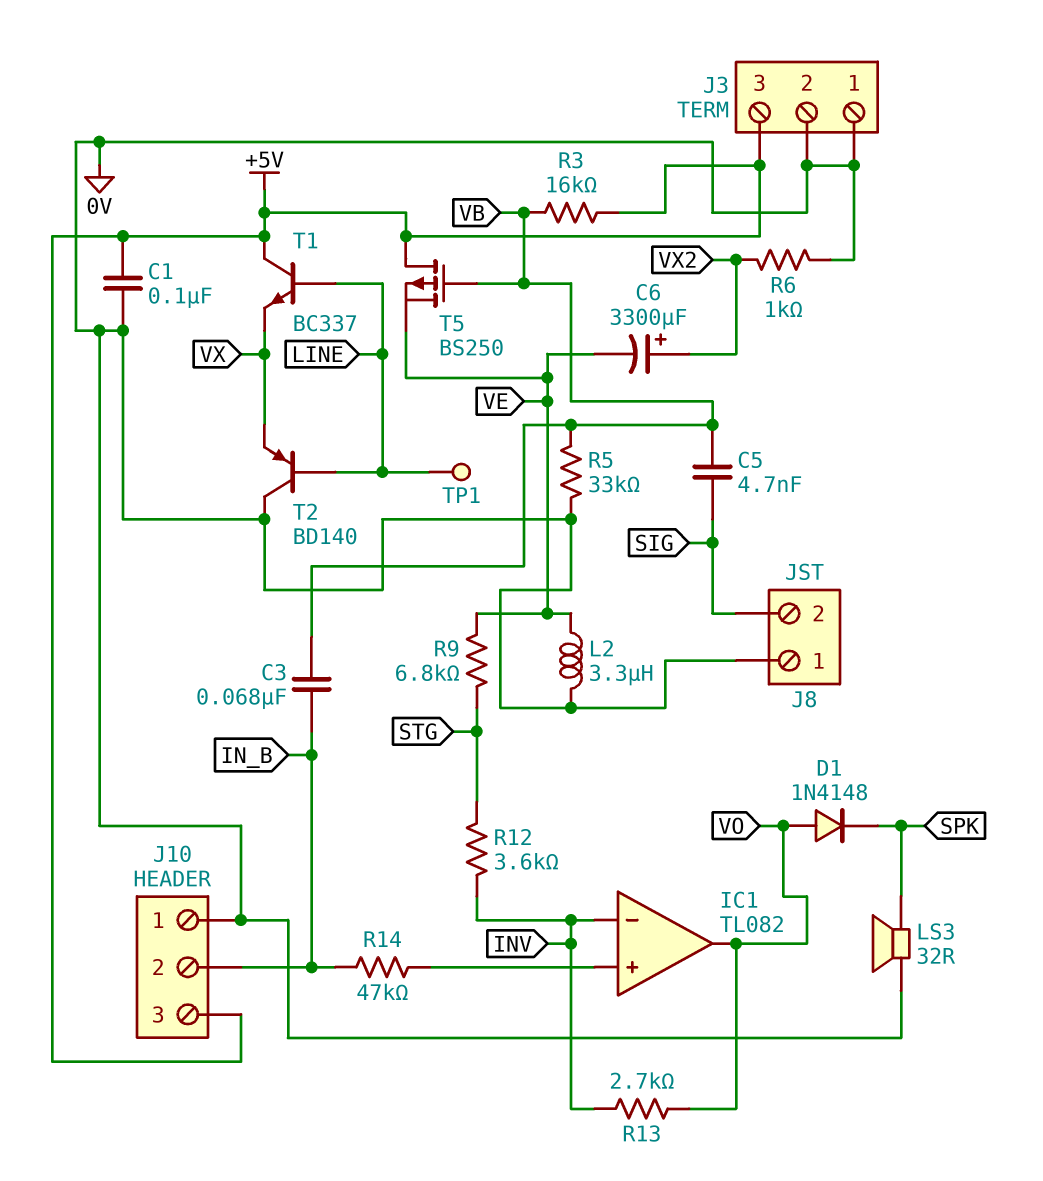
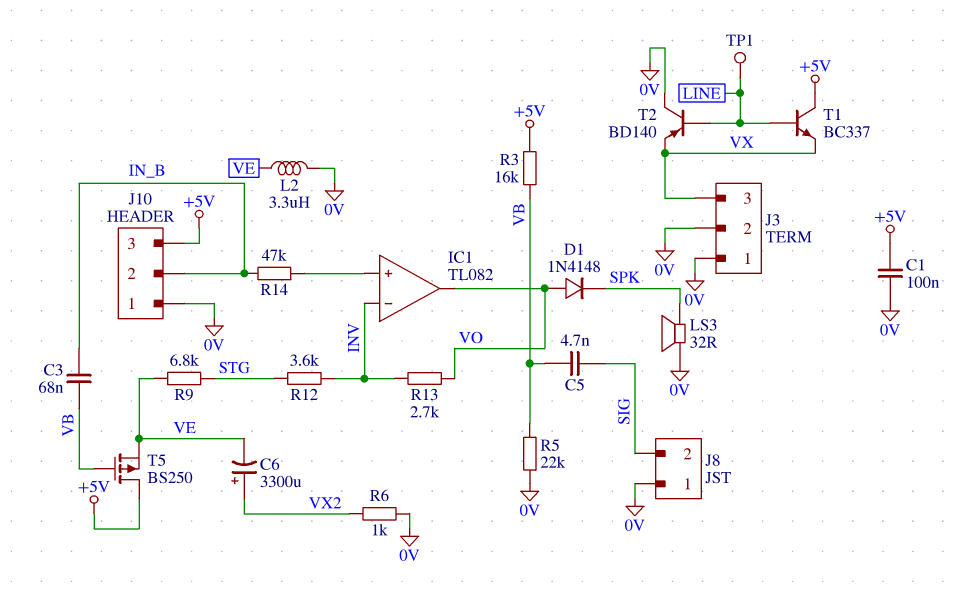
J3 pin 3: +5V -> VX
R5: 33k (0V, VB) -> 22k (0V, VB)

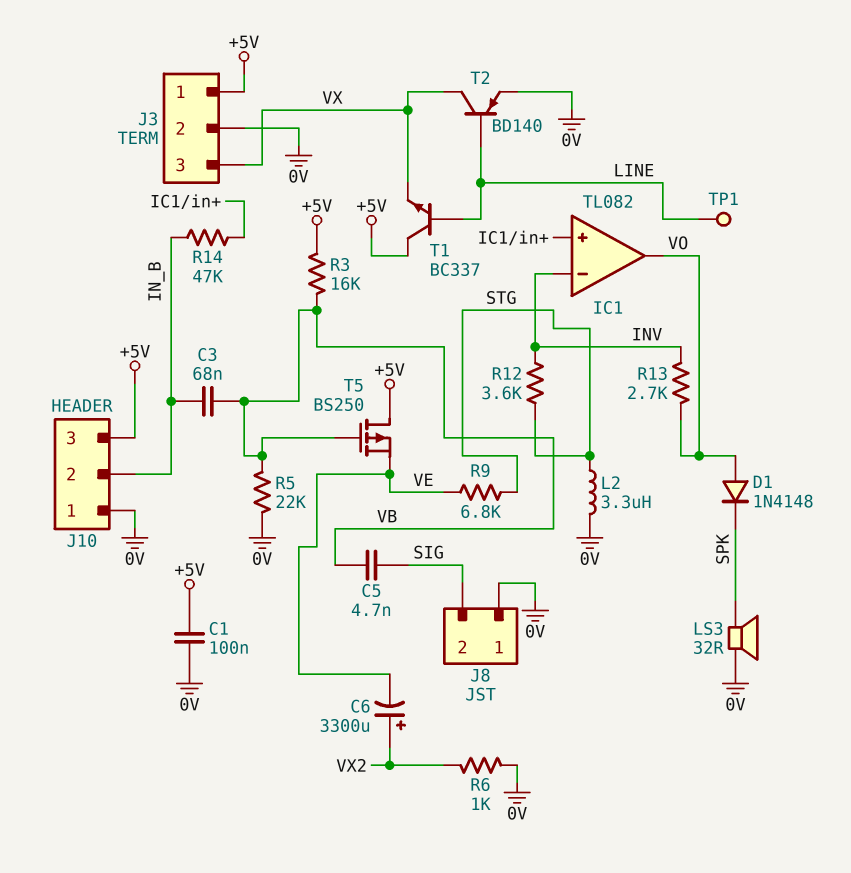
J3 pin 1: 0V -> +5V
L2: 3.3uH (0V, VE) -> 3.3uH (0V, STG)
T2: PNP BD140 (B LINE, C 0V, E VX) -> PNP BD140 (B LINE, C VX, E 0V)

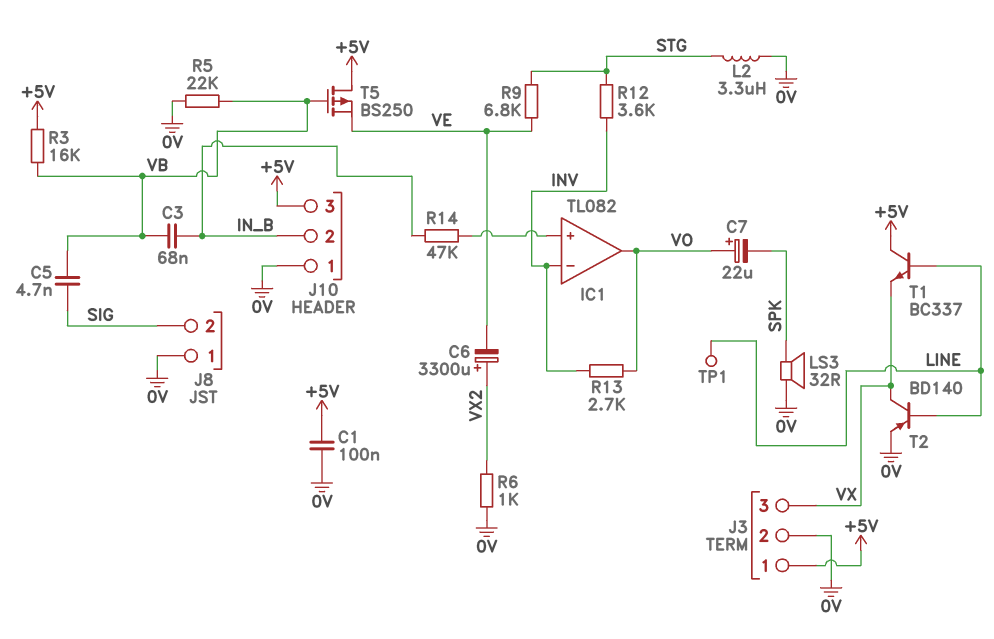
C7: none -> 22uF (plus VO, minus SPK)
D1: diode 1N4148 (A VO, K SPK) -> none

